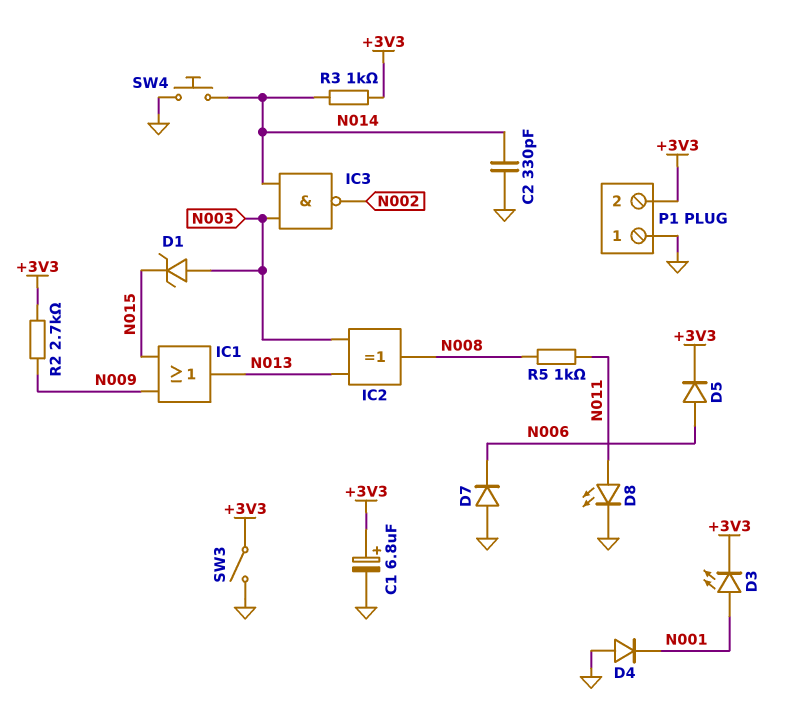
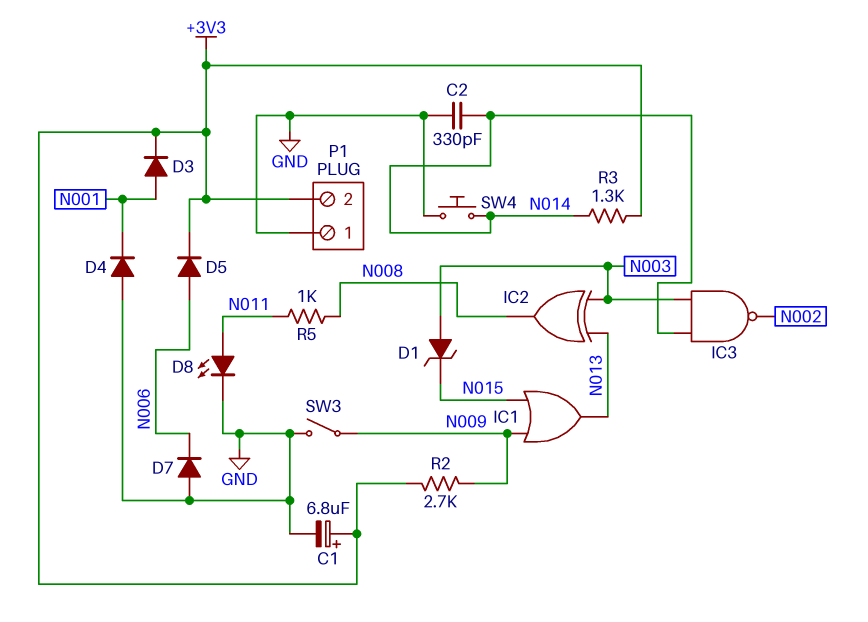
D3: LED (A N001, K +3V3) -> diode (A N001, K +3V3)
R3: 1k (+3V3, N014) -> 1.3k (+3V3, N014)
SW3: switch (+3V3, GND) -> switch (GND, N009)

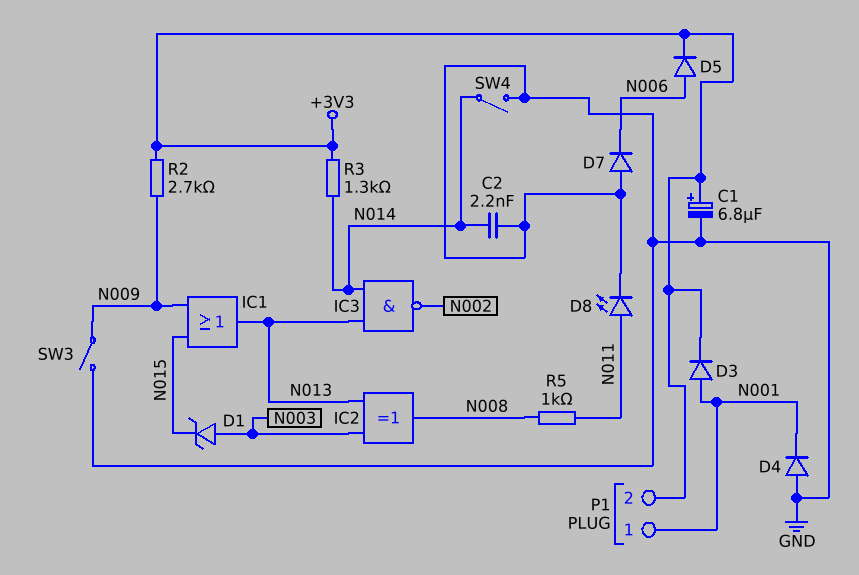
C2: 330pF (GND, N014) -> 2.2nF (GND, N014)
IC3: NAND (in N003, in N014, out N002) -> NAND (in N013, in N014, out N002)
P1 pin 1: GND -> N001
SW4: button (GND, N014) -> switch (GND, N014)

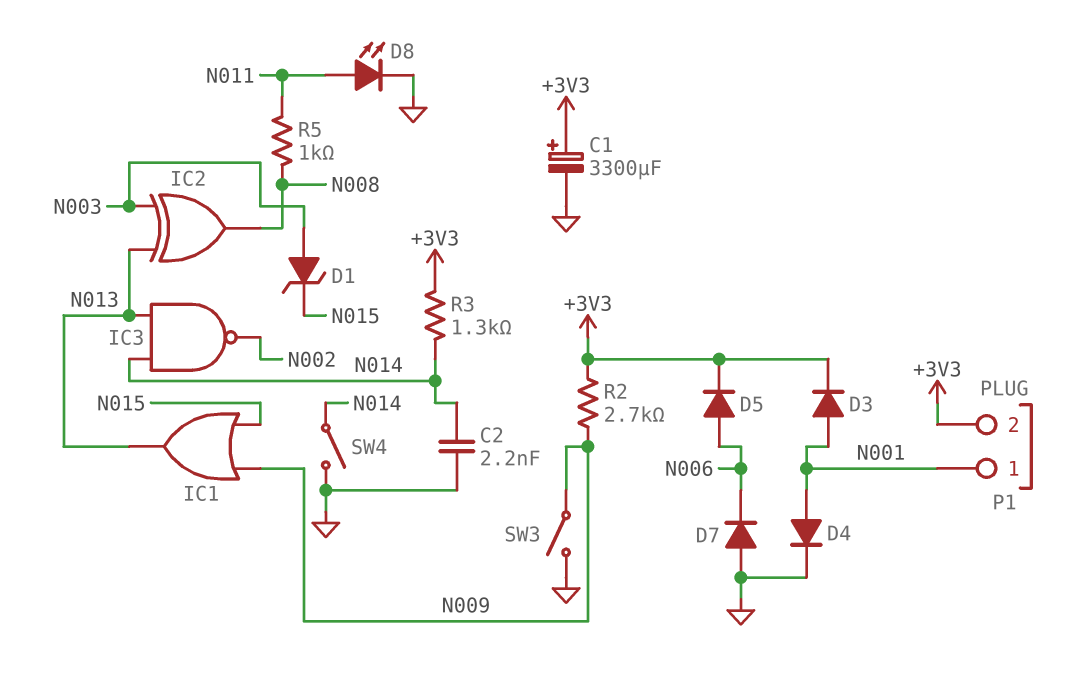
C1: 6.8uF (plus +3V3, minus GND) -> 3300uF (plus +3V3, minus GND)
D4: diode (A GND, K N001) -> diode (A N001, K GND)

